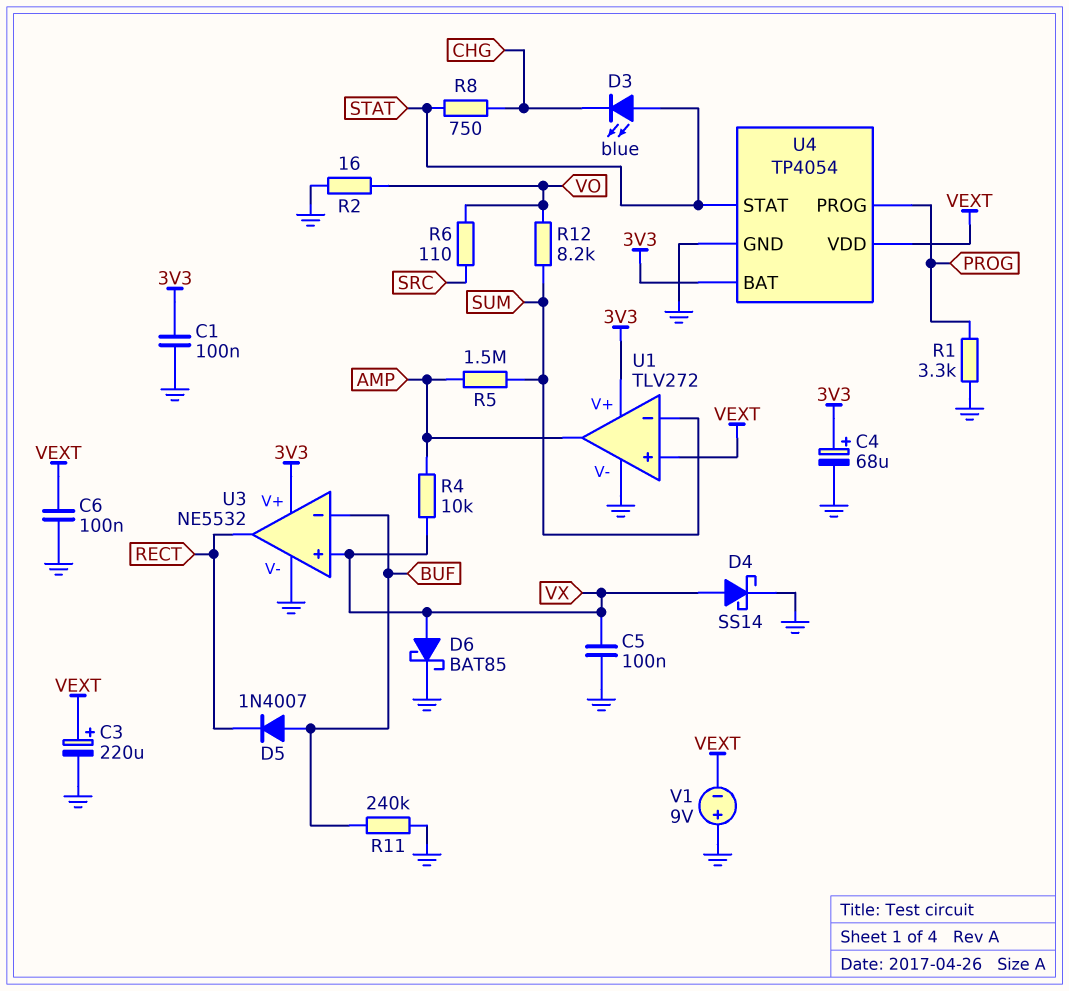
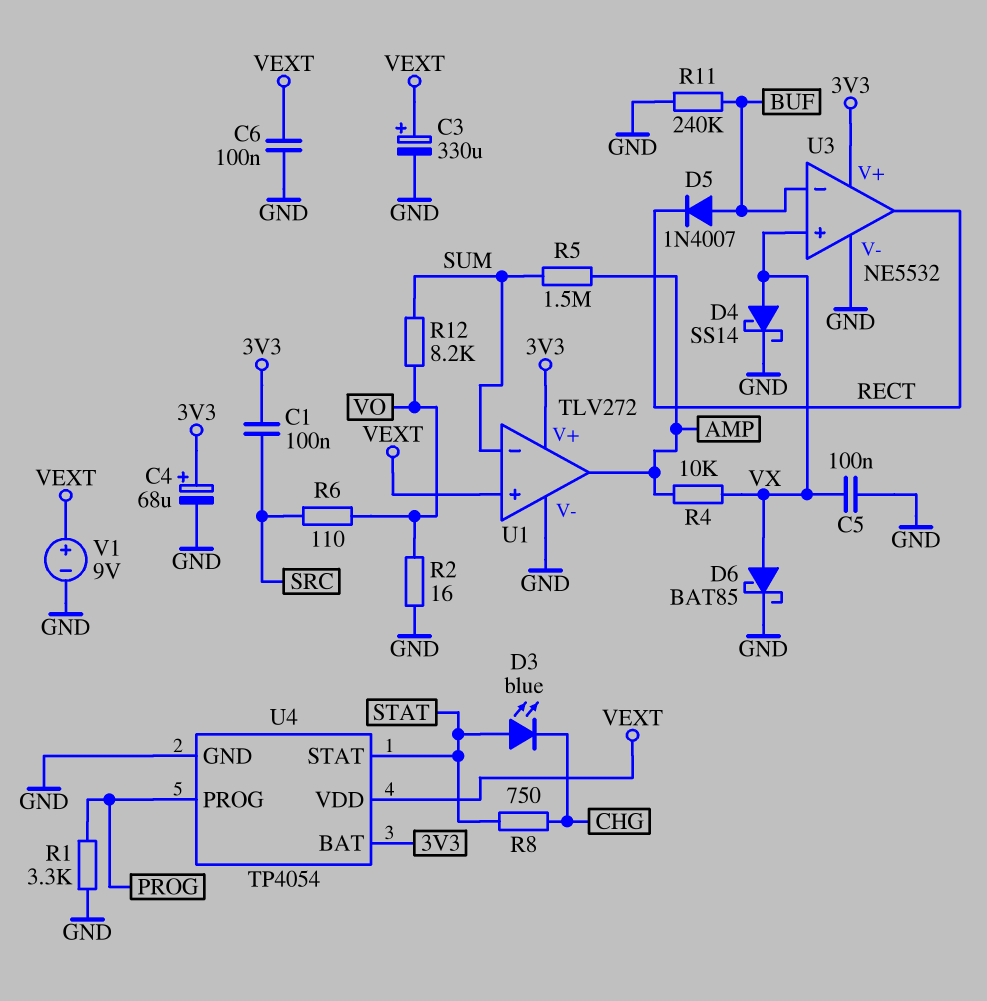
C1: 100nF (3V3, GND) -> 100nF (3V3, SRC)
C3: 220uF (plus VEXT, minus GND) -> 330uF (plus VEXT, minus GND)
V1: 9V (plus GND, minus VEXT) -> 9V (plus VEXT, minus GND)

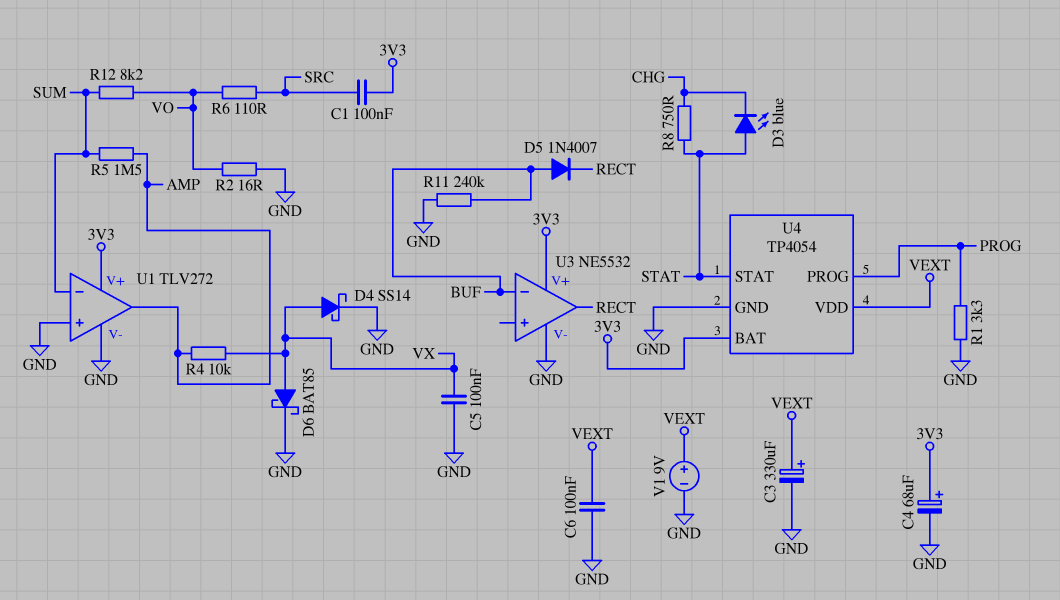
U1 pin in+: VEXT -> GND
U3 pin in+: VX -> none

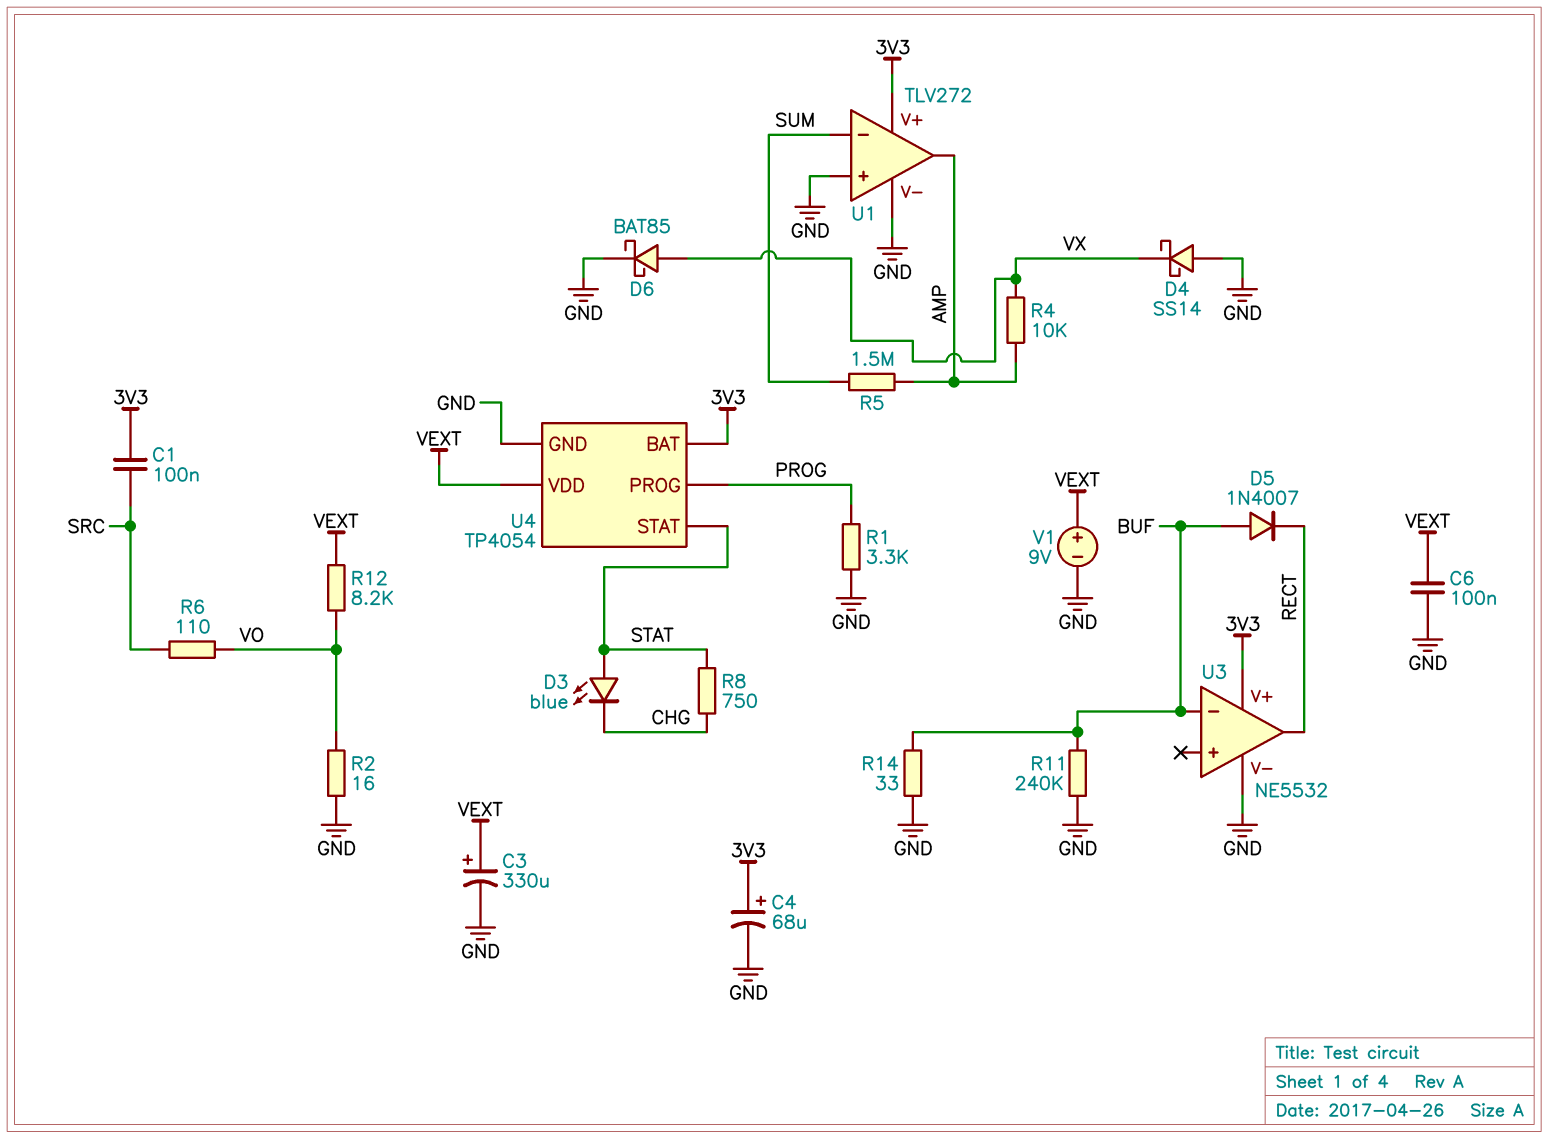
C5: 100nF (GND, VX) -> none
D4: schottky SS14 (A VX, K GND) -> schottky SS14 (A GND, K VX)
R12: 8.2k (SUM, VO) -> 8.2k (VEXT, VO)
R14: none -> 33 (BUF, GND)

